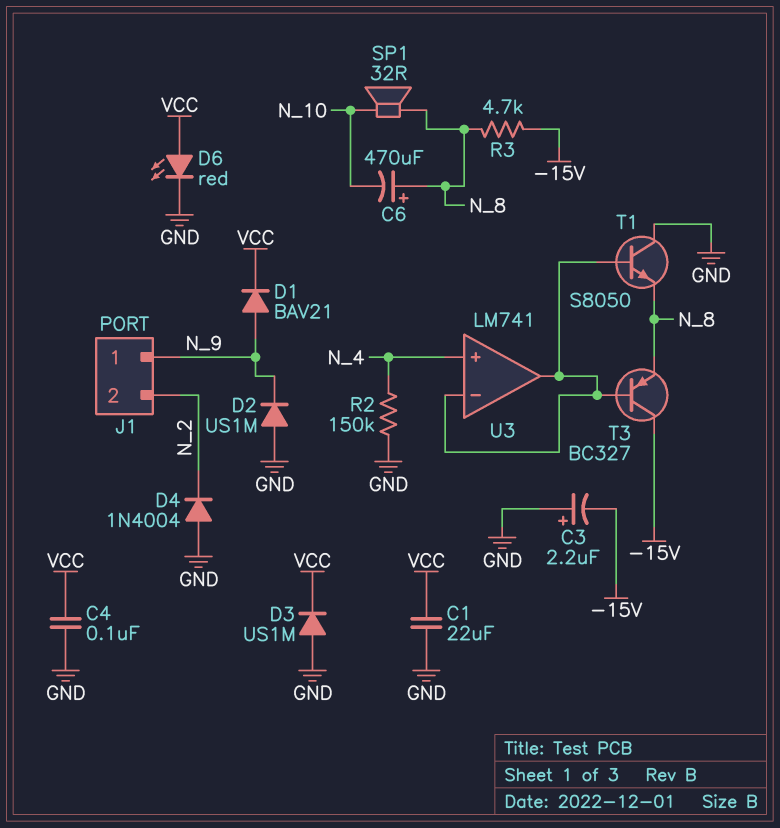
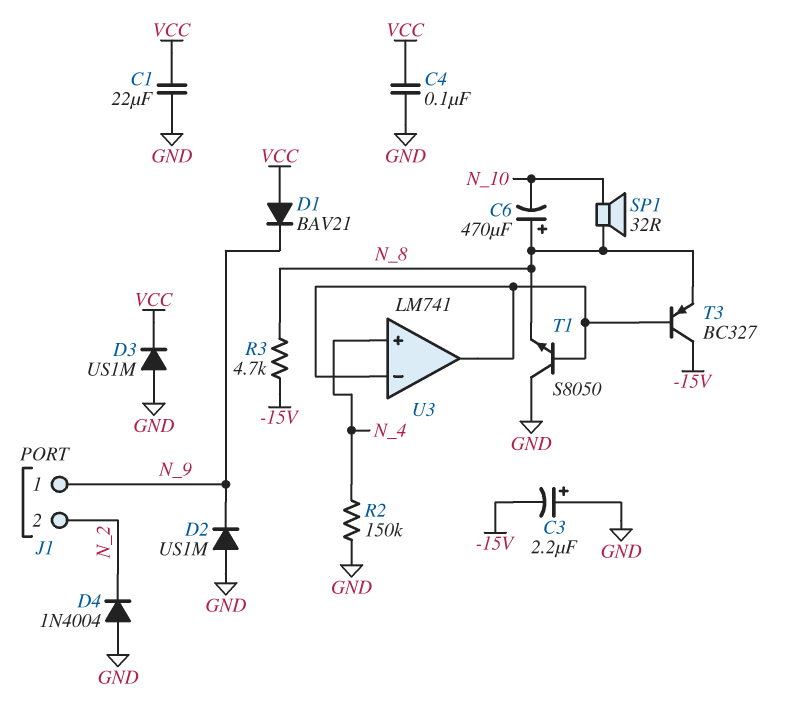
D1: diode BAV21 (A N_9, K VCC) -> diode BAV21 (A VCC, K N_9)
D6: LED red (A VCC, K GND) -> none

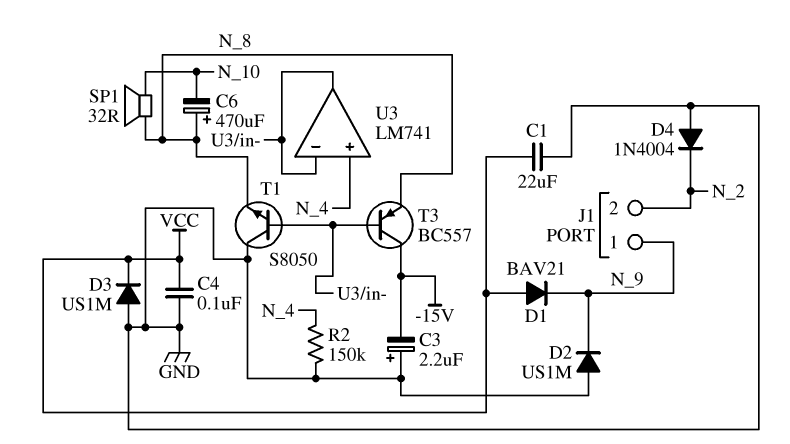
R3: 4.7k (-15V, N_8) -> none
T3: PNP BC327 (B U3/in-, C -15V, E N_8) -> PNP BC557 (B U3/in-, C -15V, E N_8)

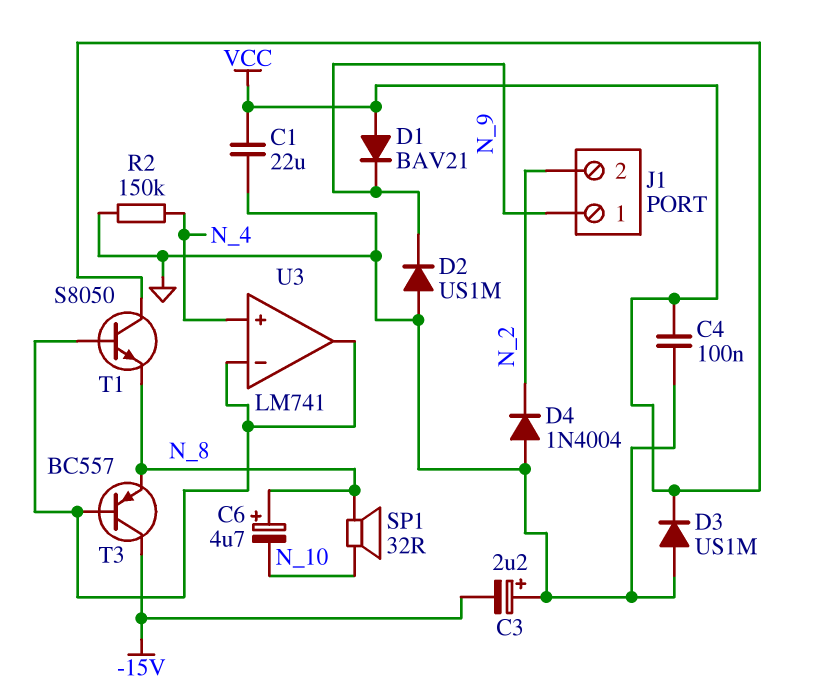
C6: 470uF (plus N_8, minus N_10) -> 4.7uF (plus N_8, minus N_10)
T1: NPN S8050 (B U3/in-, C GND, E N_8) -> NPN S8050 (B U3/in-, C VCC, E N_8)

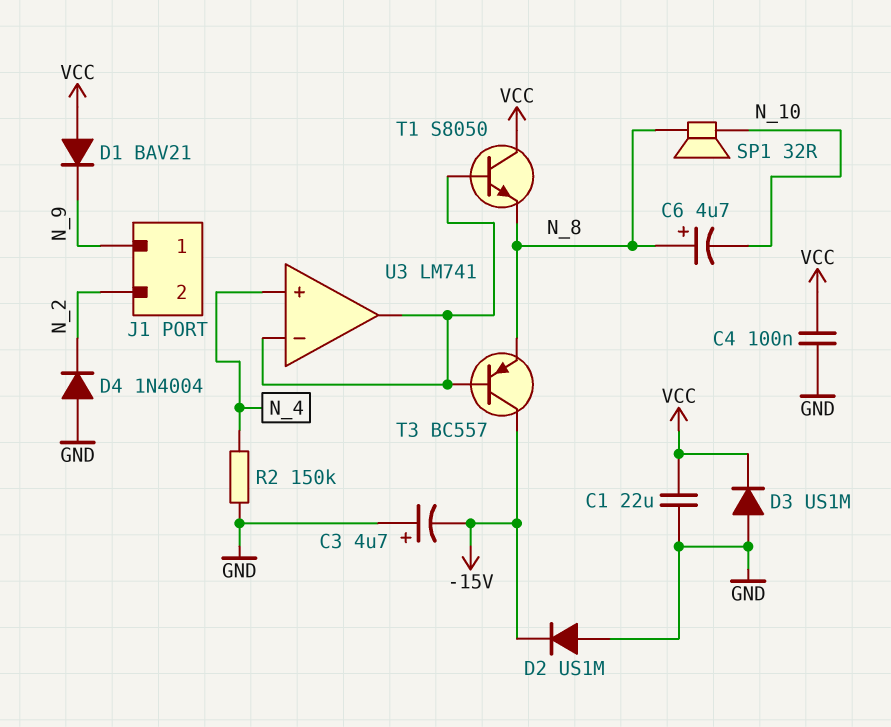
C3: 2.2uF (plus GND, minus -15V) -> 4.7uF (plus GND, minus -15V)
D2: diode US1M (A GND, K N_9) -> diode US1M (A GND, K -15V)

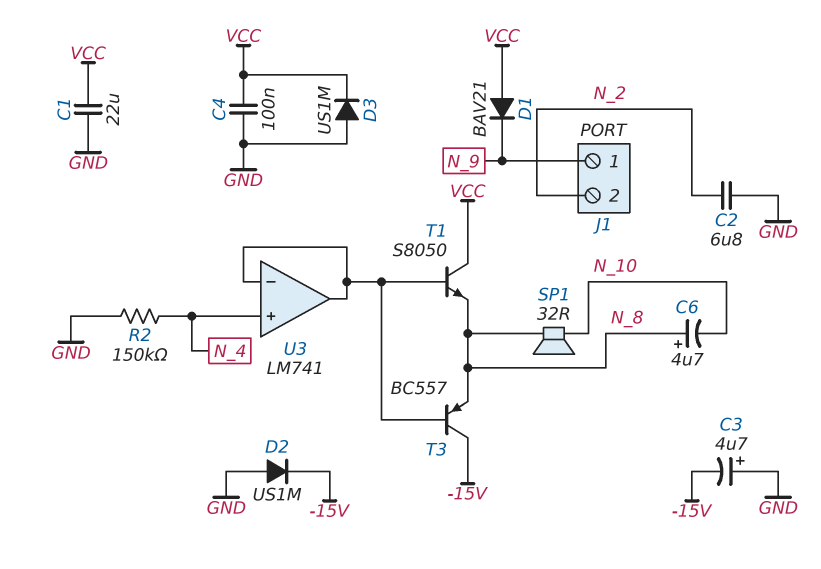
C2: none -> 6.8uF (GND, N_2)
D4: diode 1N4004 (A GND, K N_2) -> none

